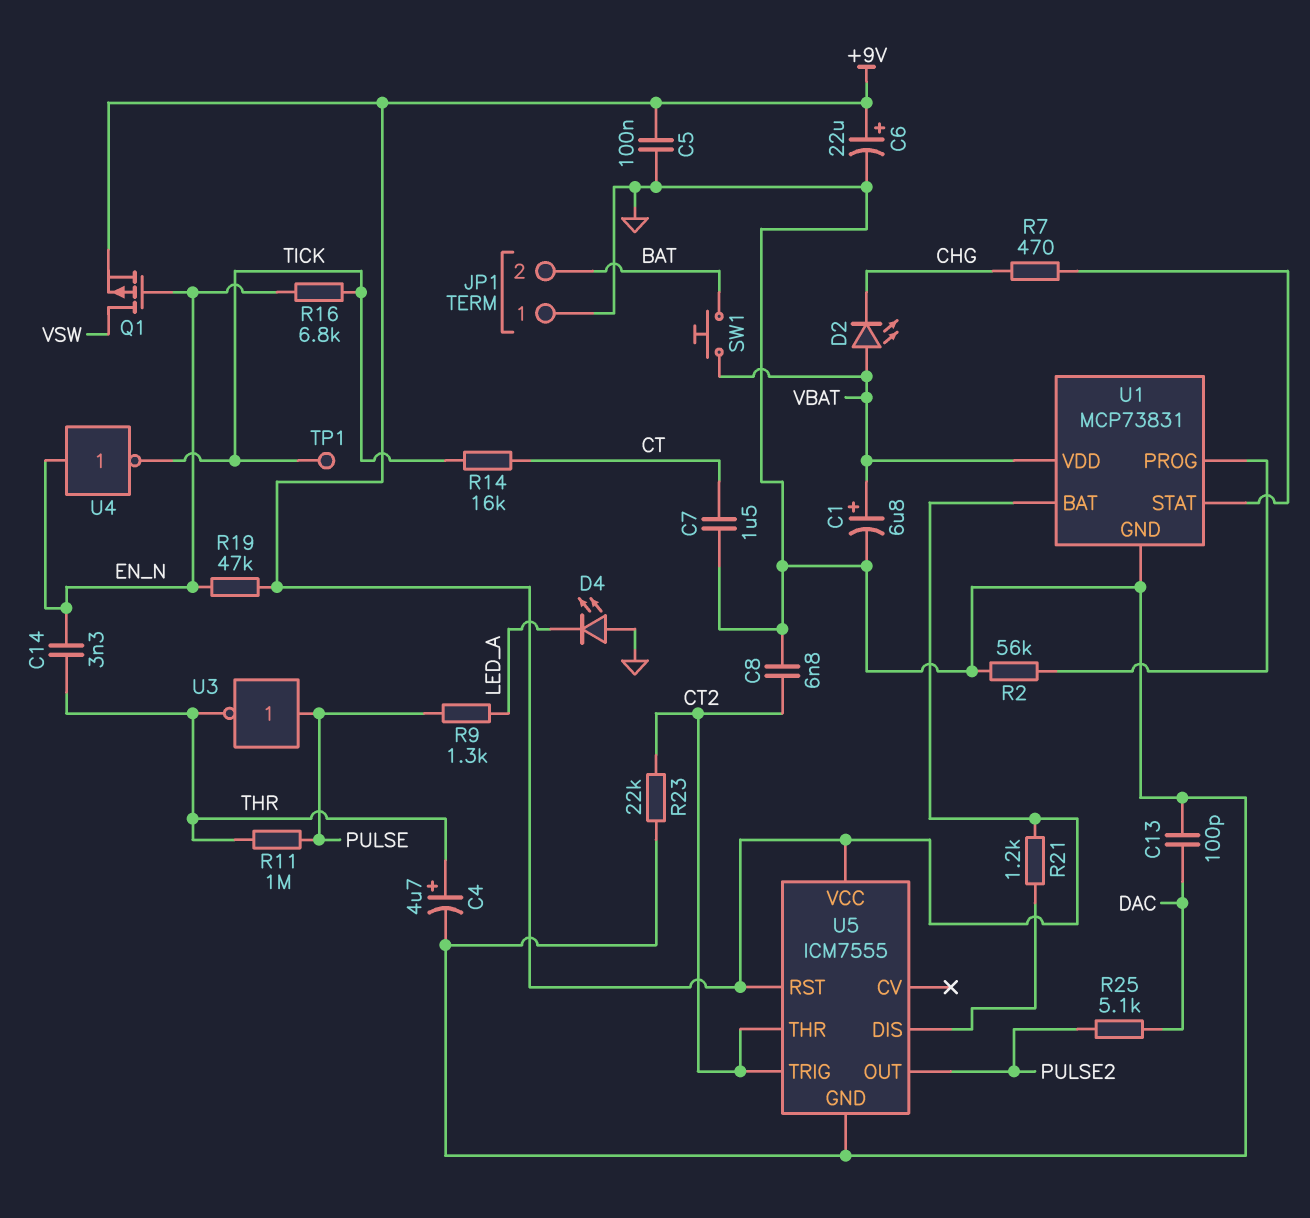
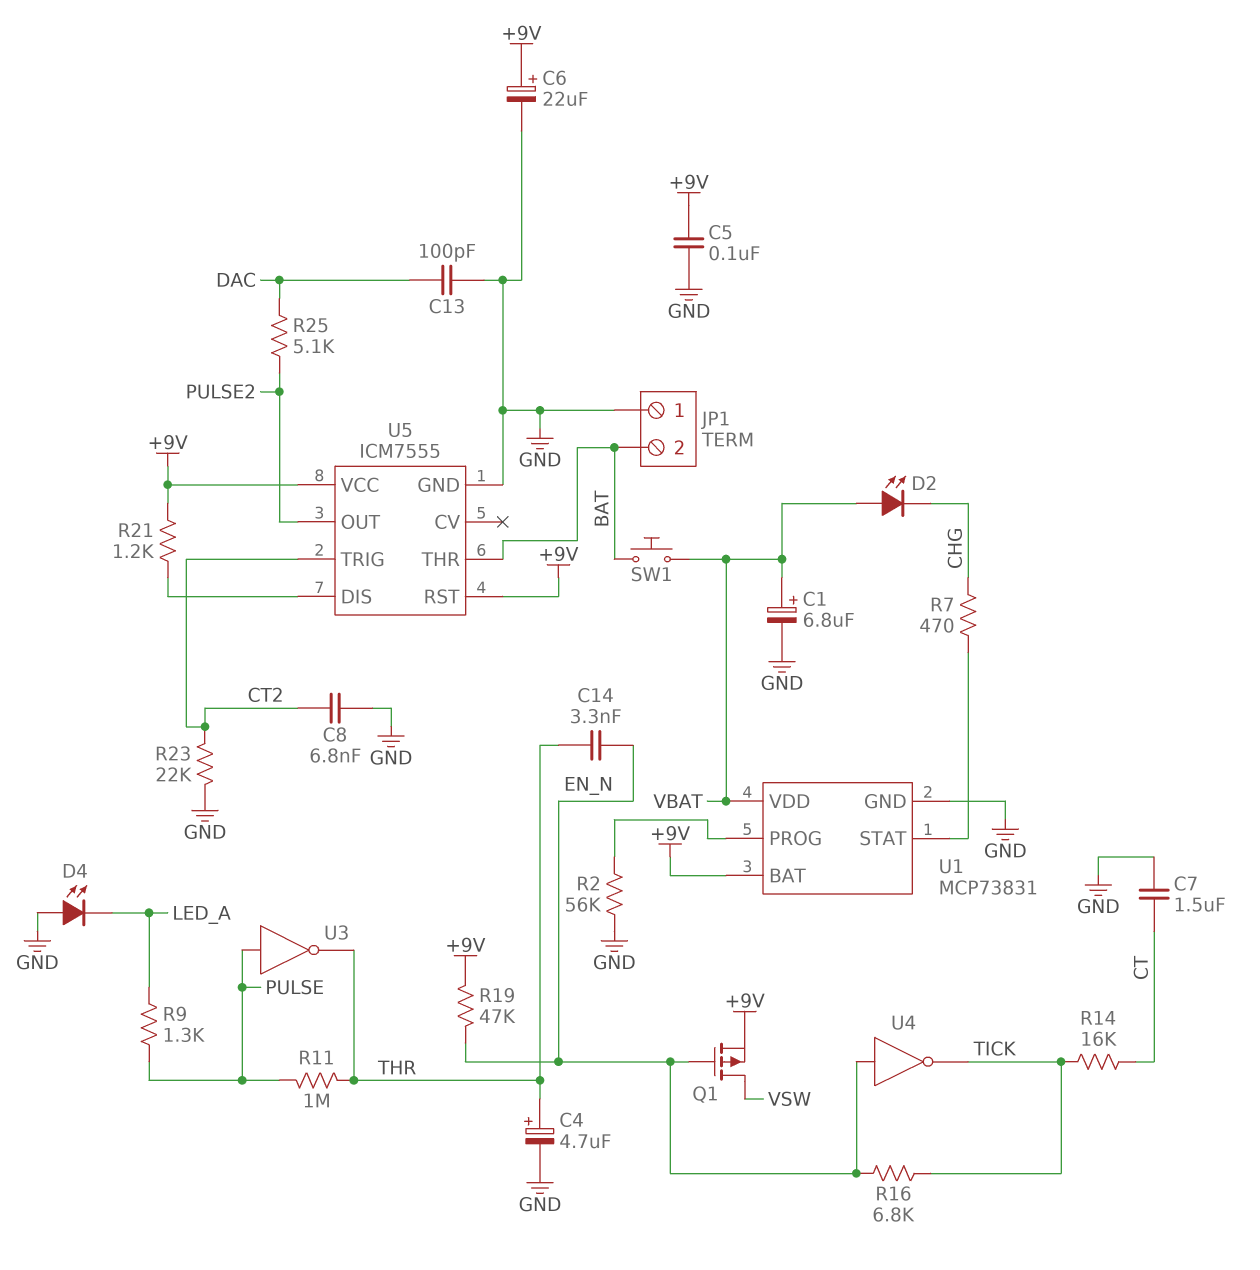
TP1: test point (TICK) -> none
U5 pin THR: CT2 -> BAT

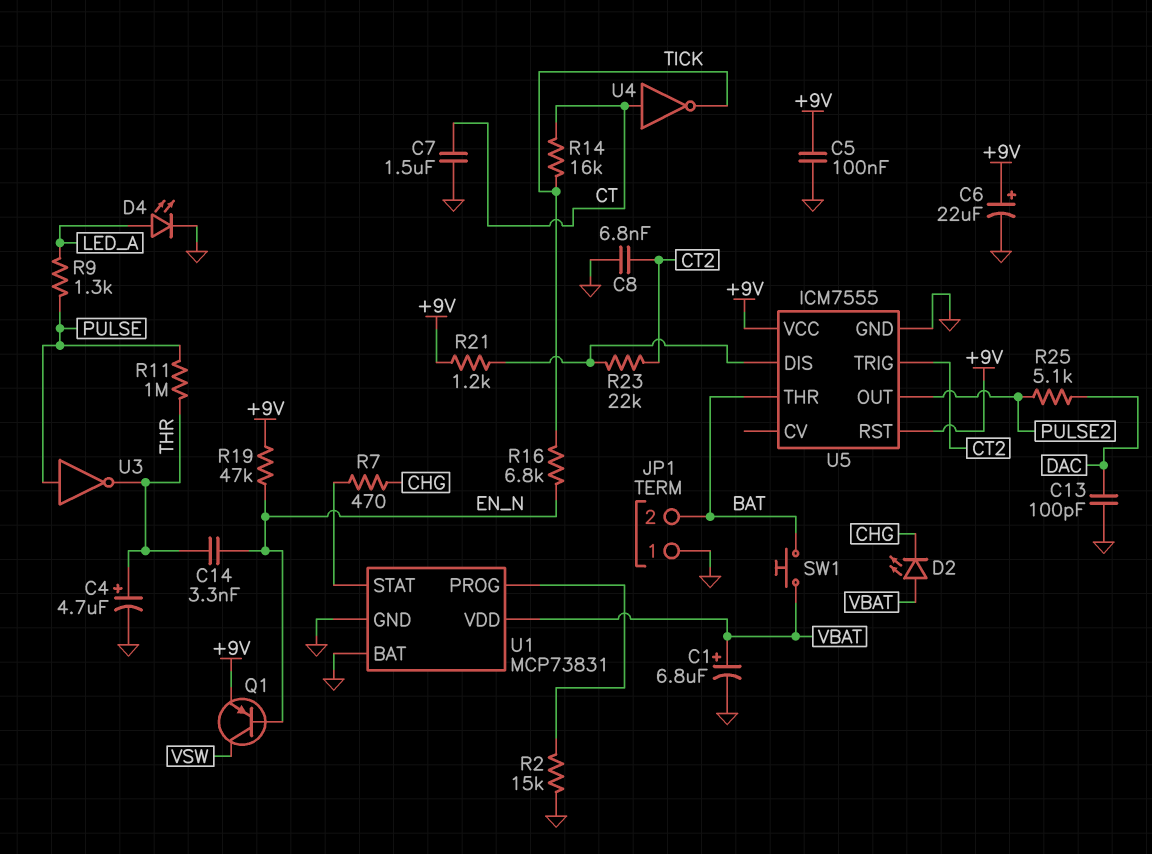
D4: LED (A GND, K LED_A) -> LED (A LED_A, K GND)
Q1: PMOS (G EN_N, D VSW, S +9V) -> PNP (B EN_N, C VSW, E +9V)
R2: 56k (GND, U1/PROG) -> 15k (GND, U1/PROG)
R23: 22k (CT2, GND) -> 22k (CT2, U5/DIS)
U1 pin BAT: +9V -> GND
U4: NOT (in EN_N, out TICK) -> NOT (in CT, out TICK)

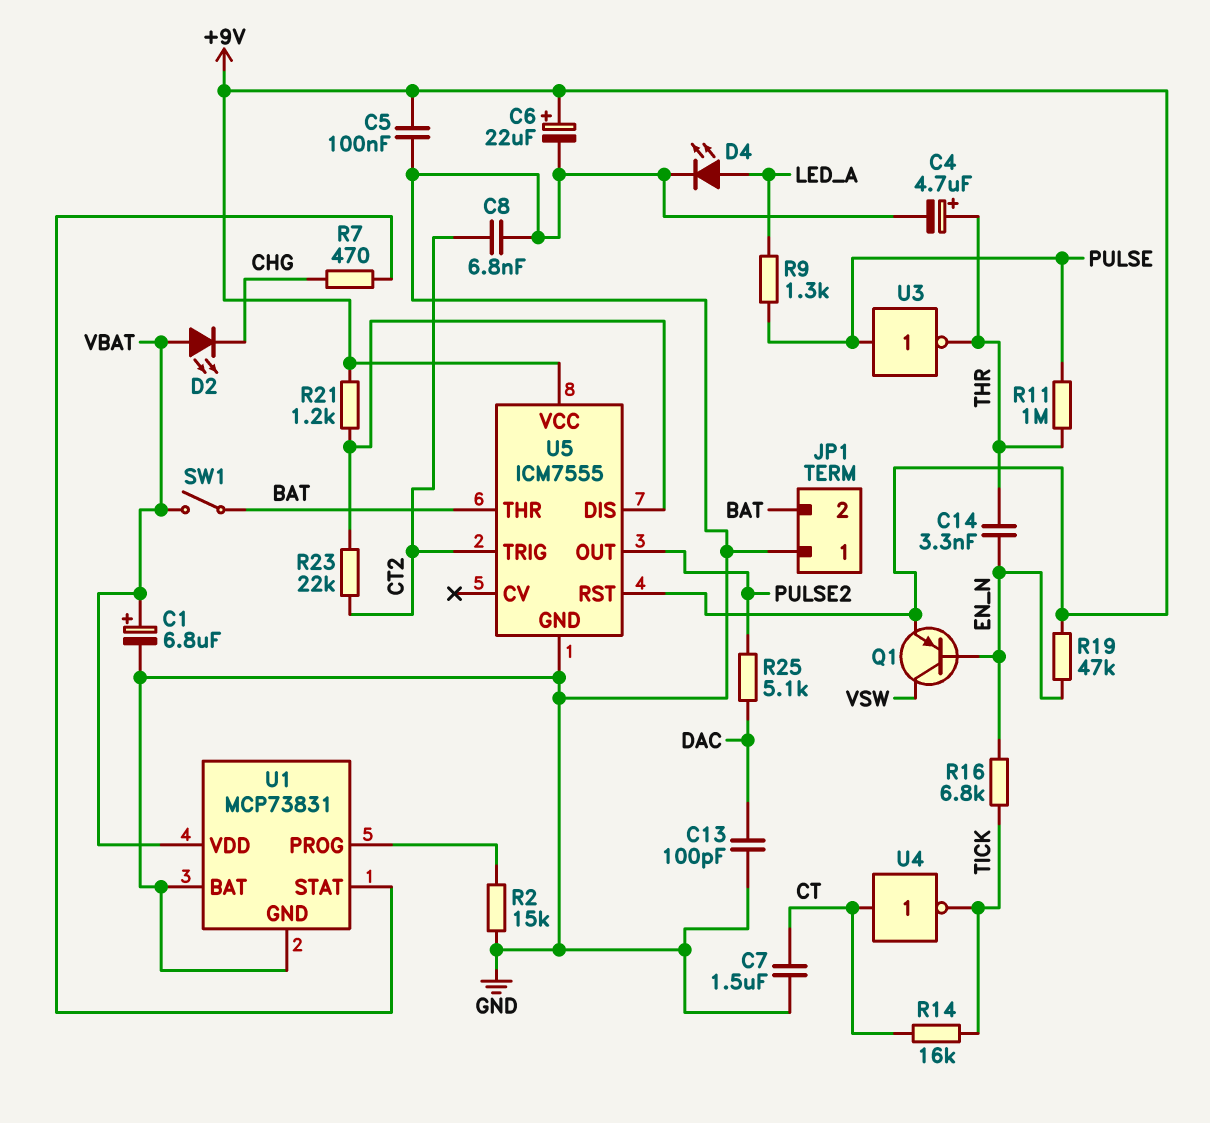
SW1: button (BAT, VBAT) -> switch (BAT, VBAT)

